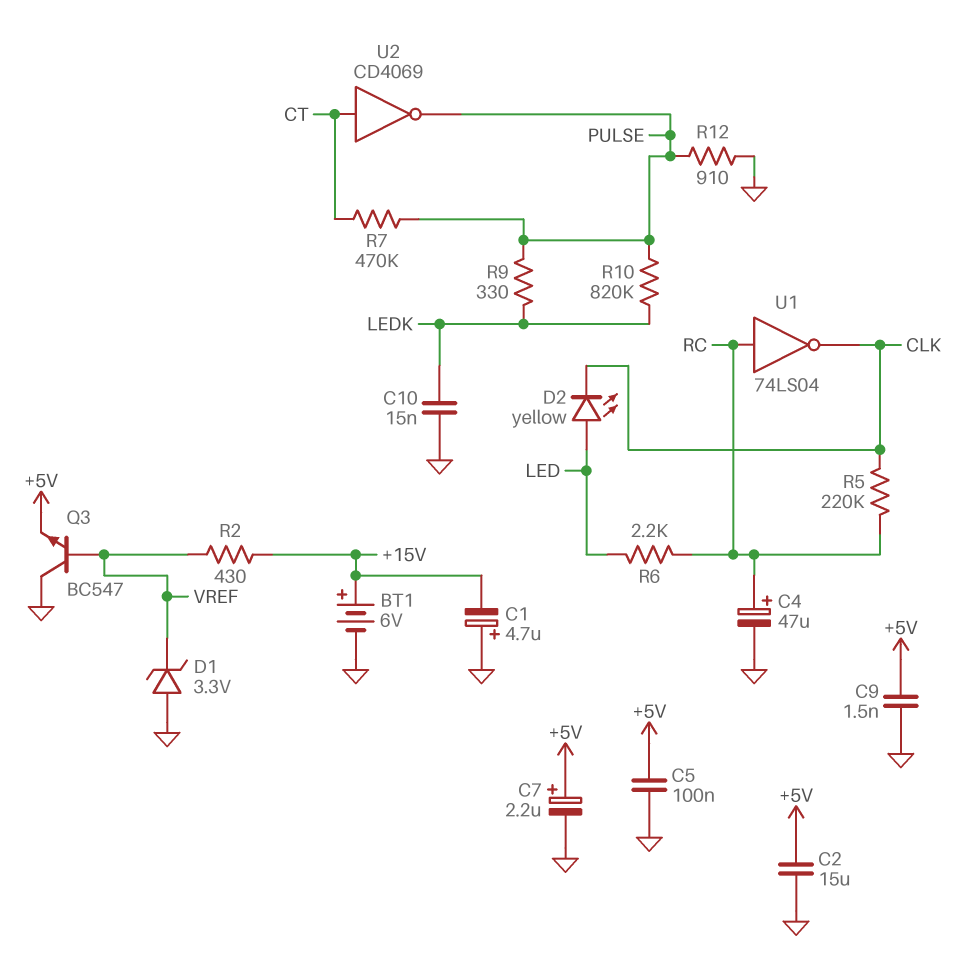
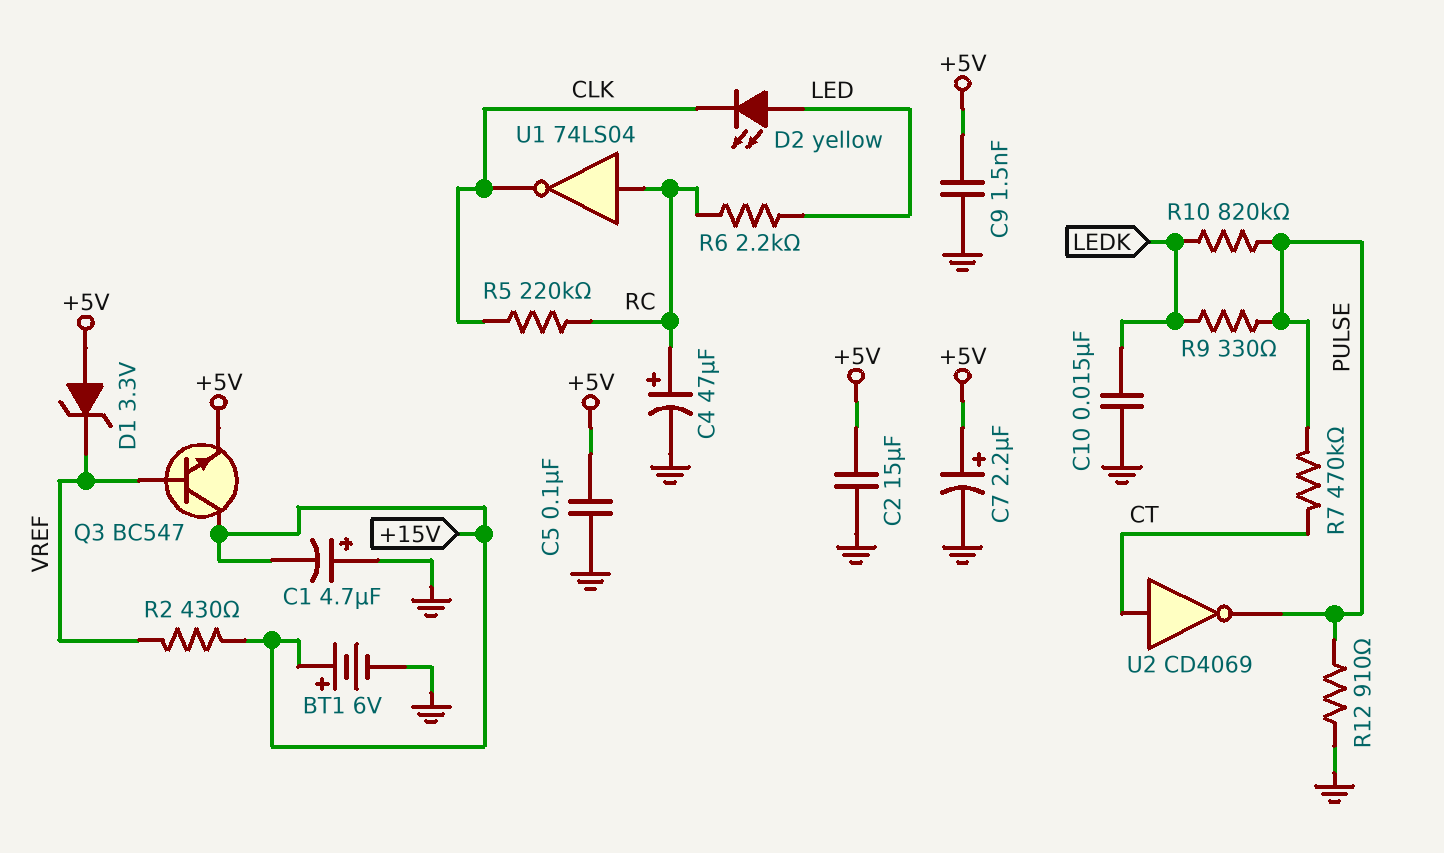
D1: zener 3.3V (A GND, K VREF) -> zener 3.3V (A +5V, K VREF)
Q3: NPN BC547 (B VREF, C GND, E +5V) -> NPN BC547 (B VREF, C +15V, E +5V)

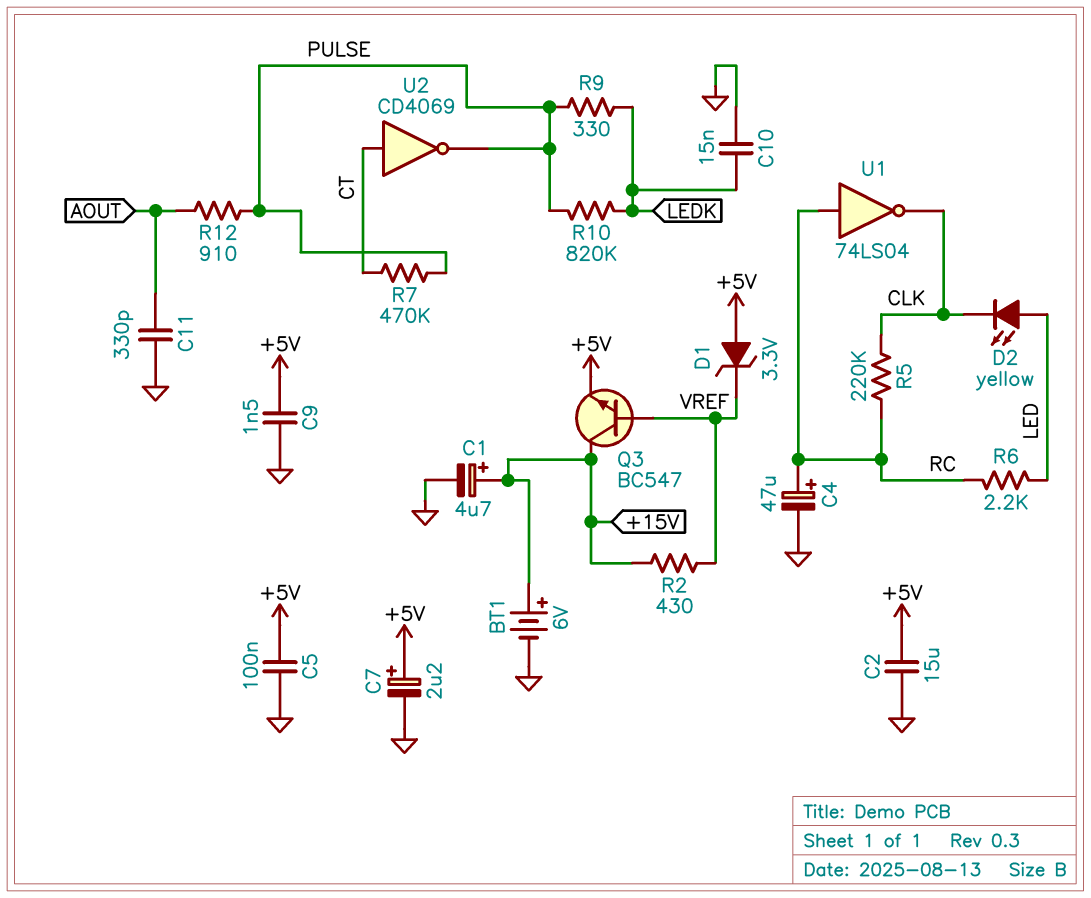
C1: 4.7uF (plus GND, minus +15V) -> 4.7uF (plus +15V, minus GND)
C11: none -> 330pF (AOUT, GND)
R12: 910 (GND, PULSE) -> 910 (AOUT, PULSE)

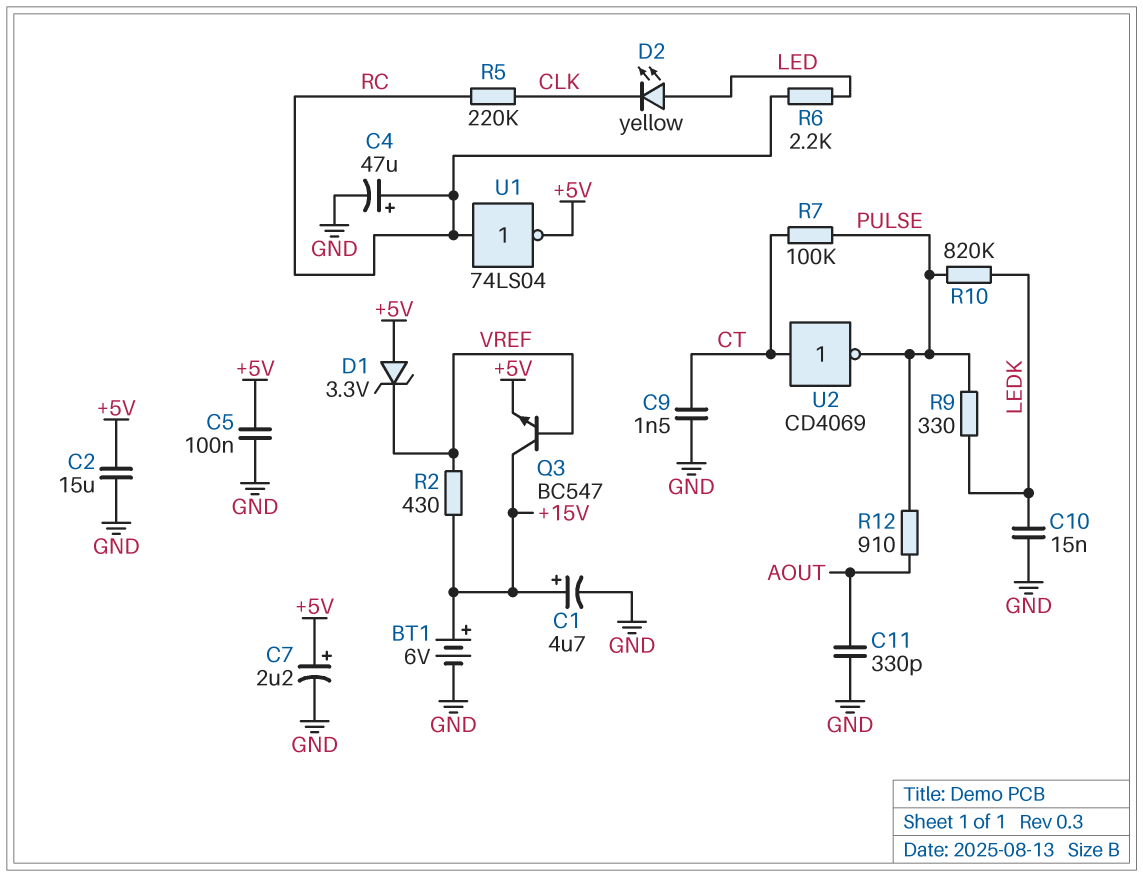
C9: 1.5nF (+5V, GND) -> 1.5nF (CT, GND)
R7: 470k (CT, PULSE) -> 100k (CT, PULSE)
U1: NOT 74LS04 (in RC, out CLK) -> NOT 74LS04 (in RC, out +5V)

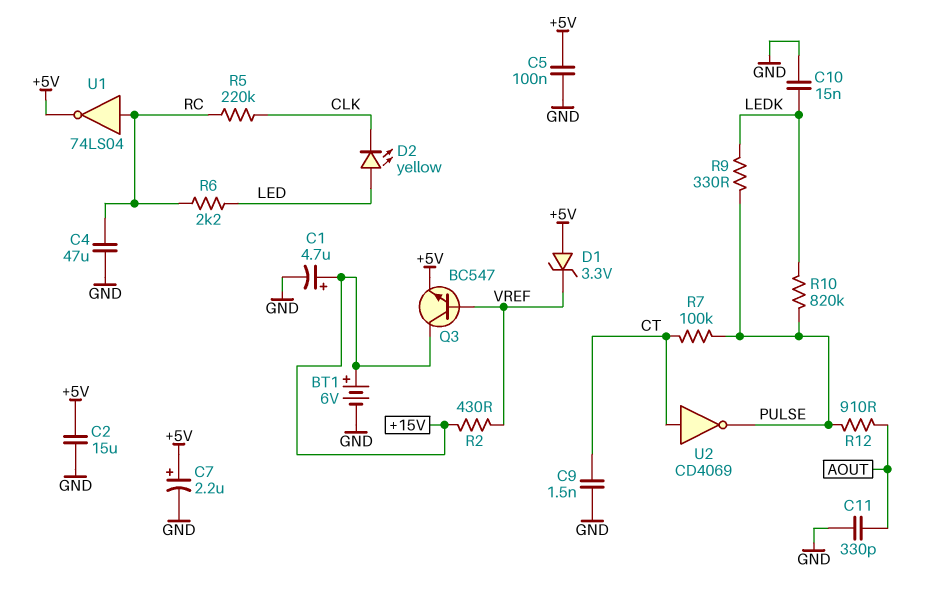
C4: 47uF (plus RC, minus GND) -> 47uF (GND, RC)

